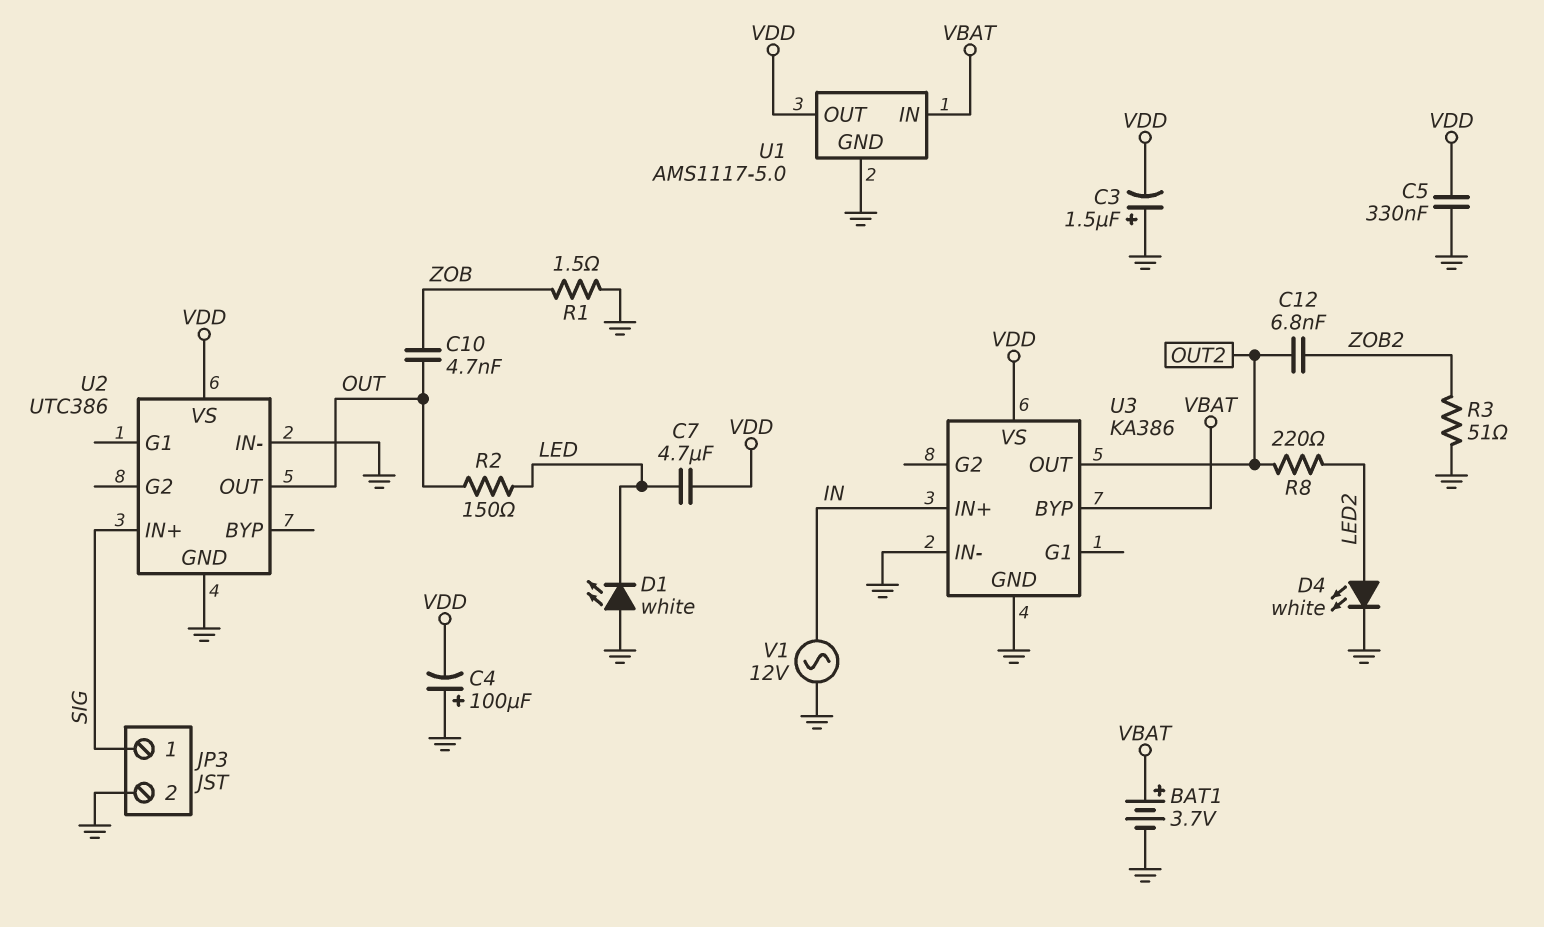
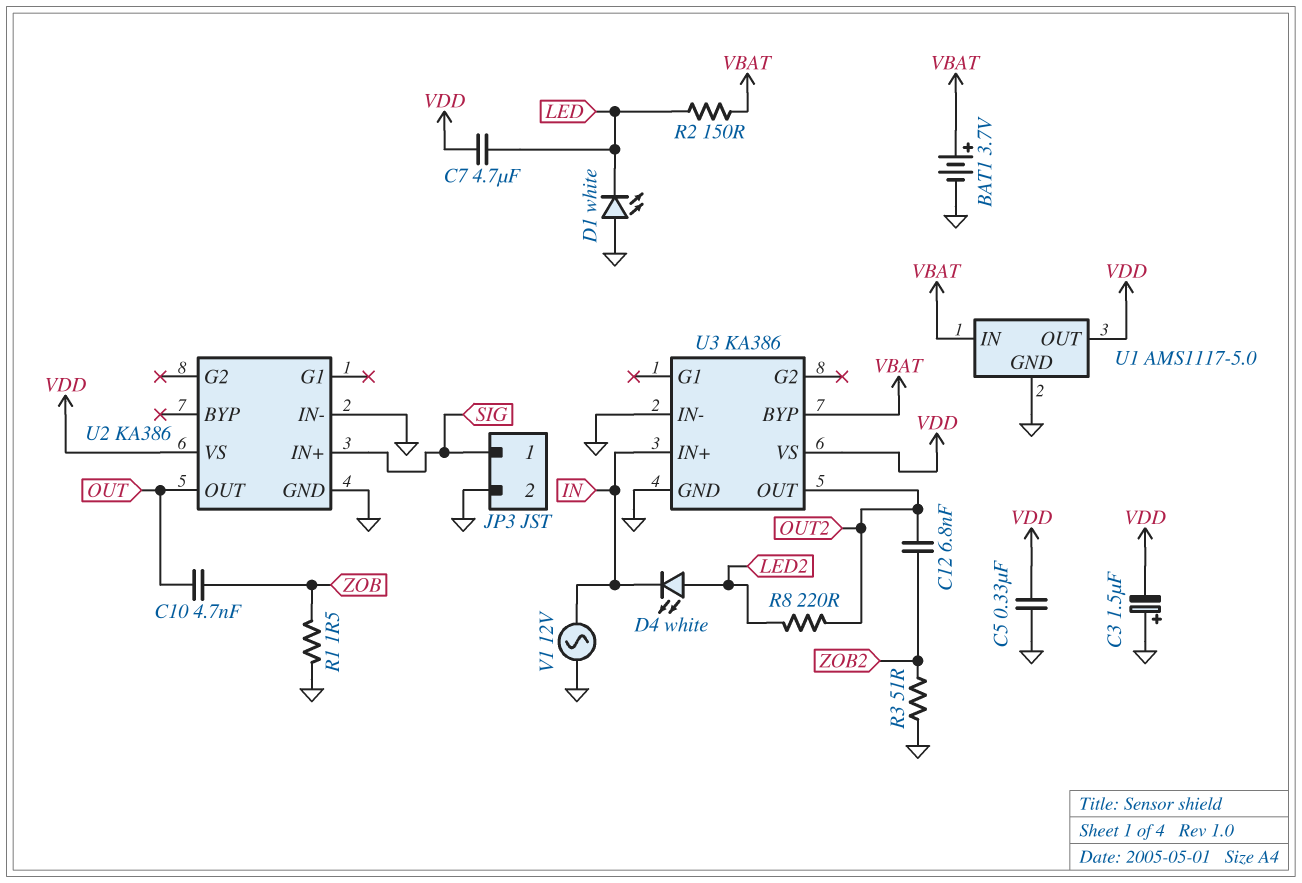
C4: 100uF (plus GND, minus VDD) -> none
D4: LED white (A LED2, K GND) -> LED white (A LED2, K IN)
R2: 150 (LED, OUT) -> 150 (LED, VBAT)
U2: UTC386 -> KA386

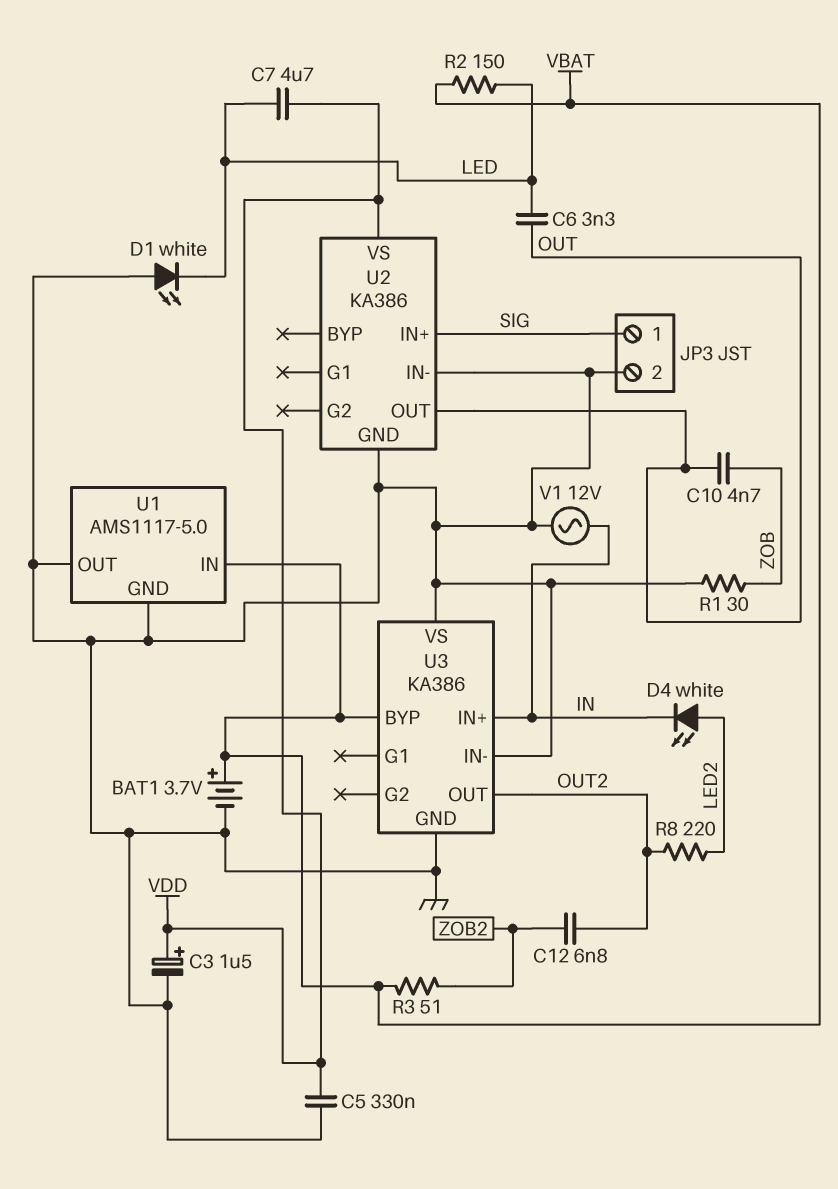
C3: 1.5uF (plus GND, minus VDD) -> 1.5uF (plus VDD, minus GND)
C6: none -> 3.3nF (LED, OUT)
R1: 1.5 (GND, ZOB) -> 30 (GND, ZOB)
R3: 51 (GND, ZOB2) -> 51 (VBAT, ZOB2)
U1 pin OUT: VDD -> GND
U3 pin VS: VDD -> GND

